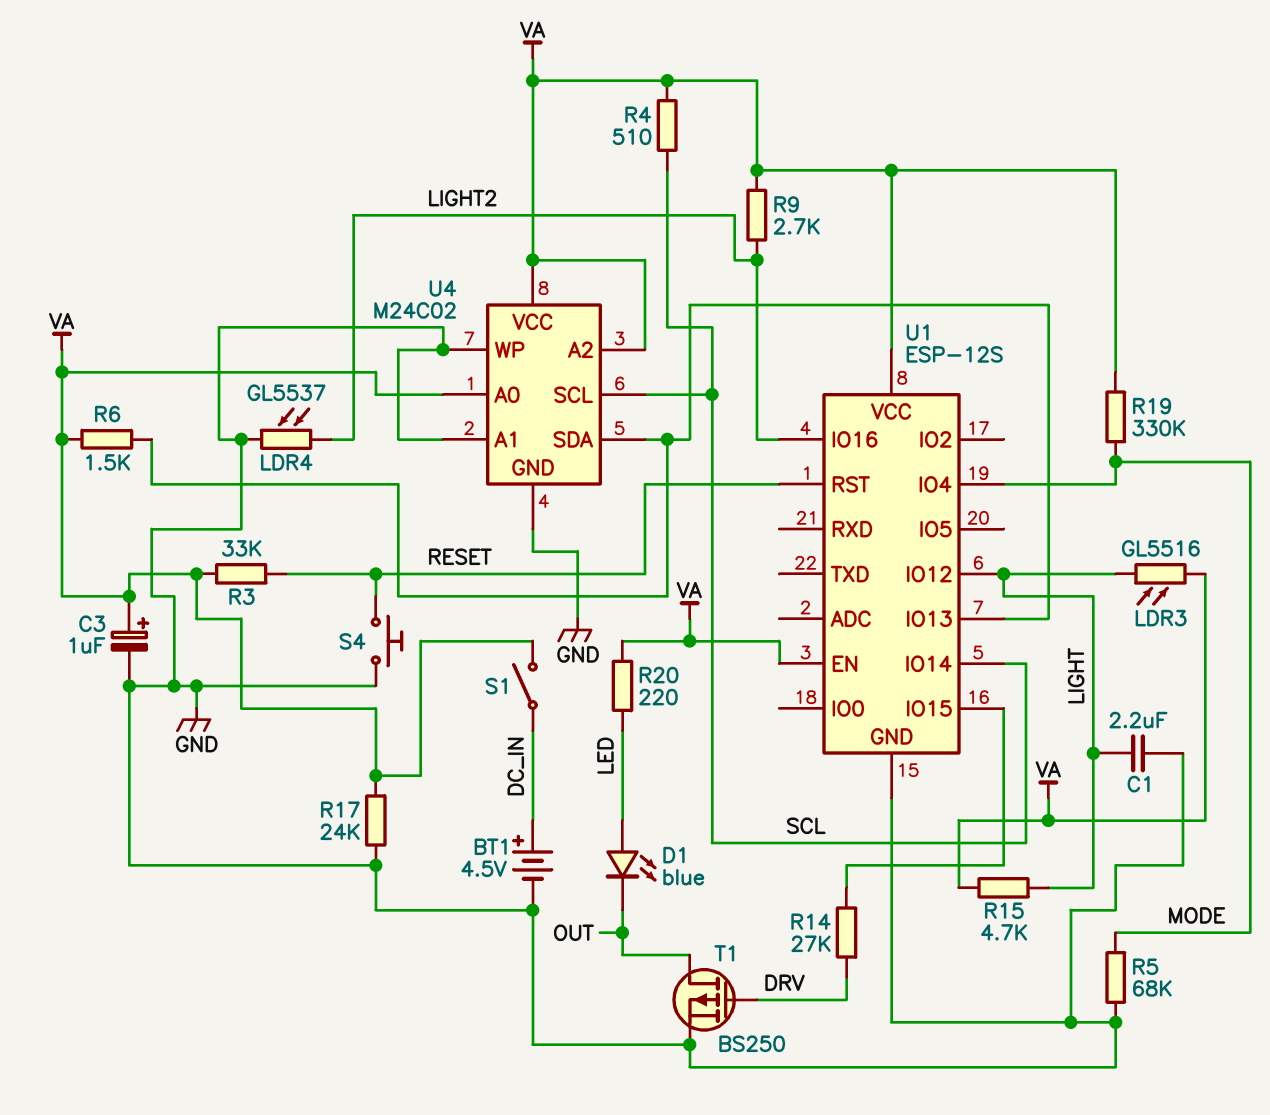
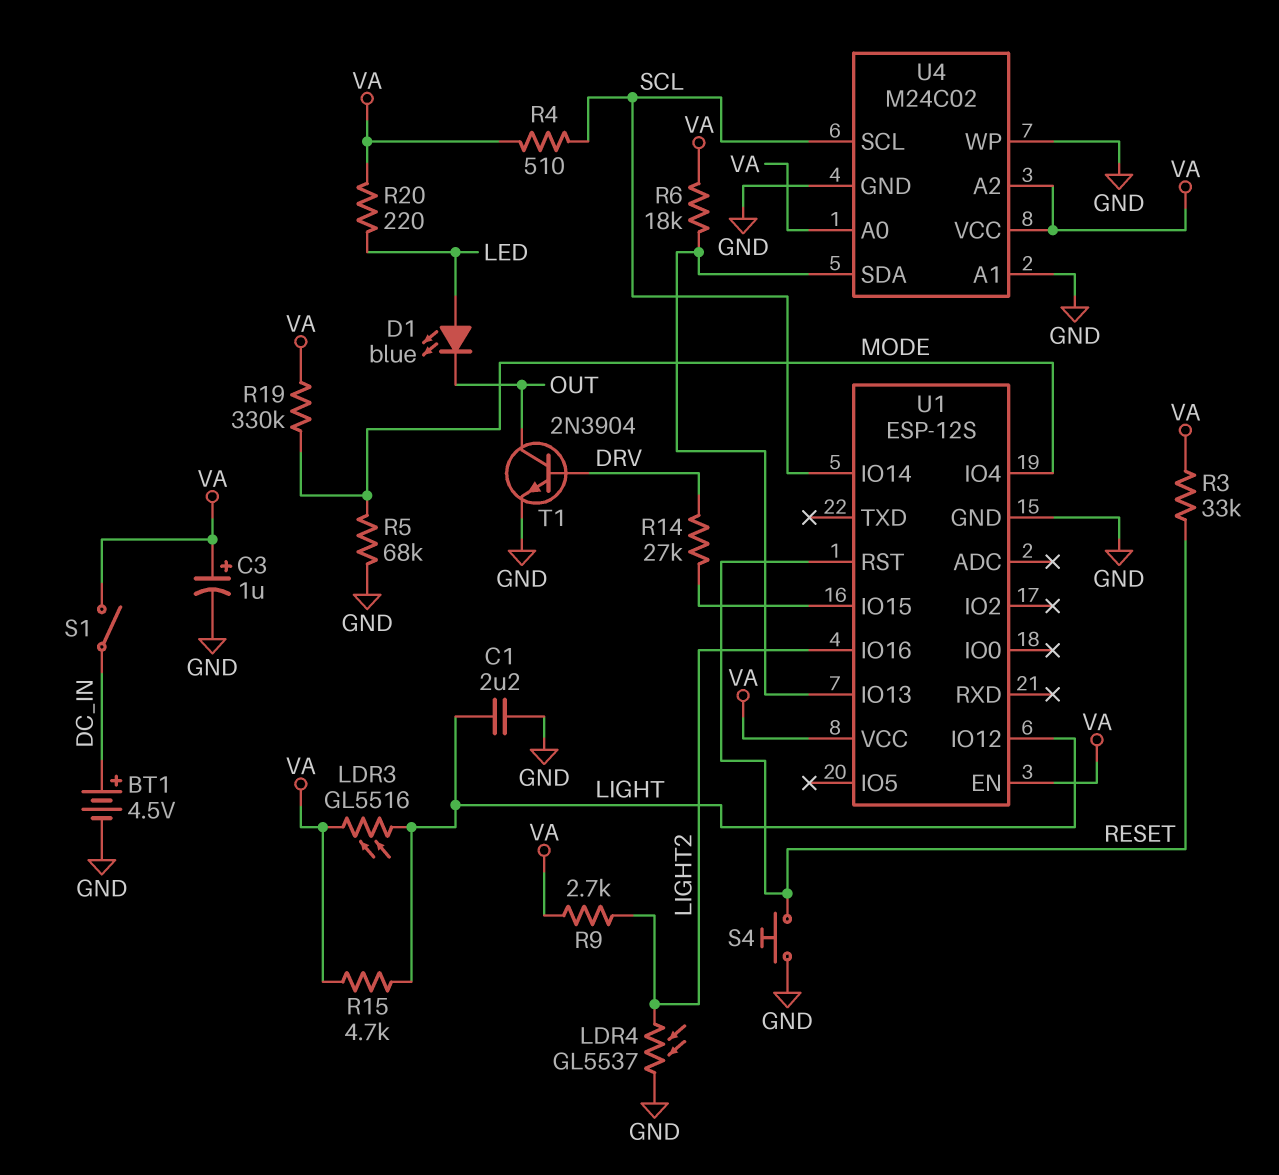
R6: 1.5k (U1/IO13, VA) -> 18k (U1/IO13, VA)
R17: 24k (GND, VA) -> none
T1: PMOS BS250 (G DRV, D OUT, S GND) -> NPN 2N3904 (B DRV, C OUT, E GND)

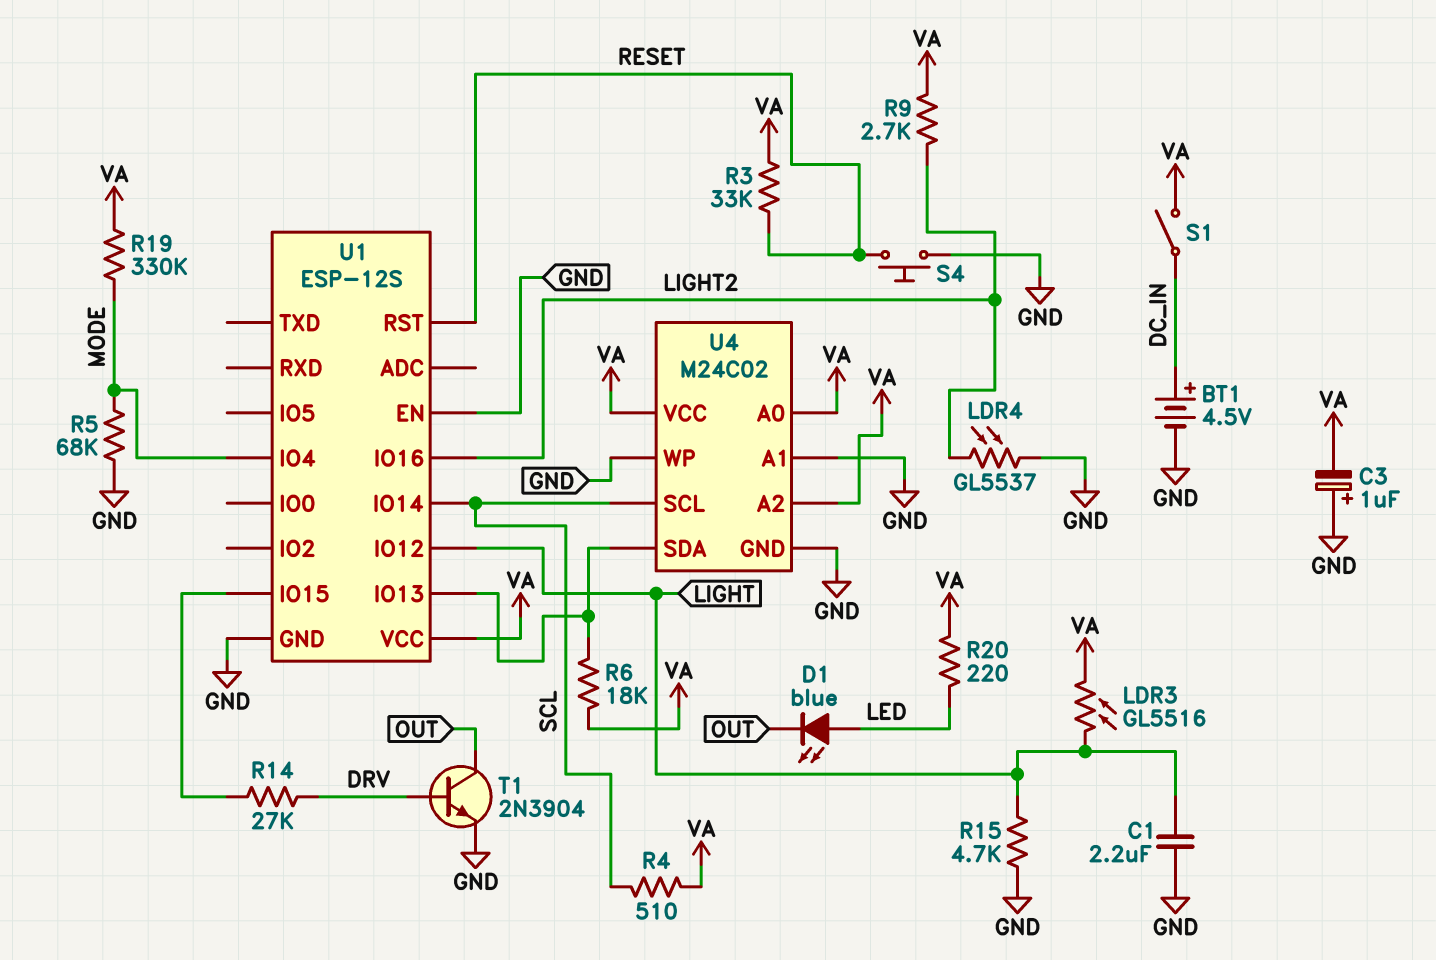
C3: 1uF (plus VA, minus GND) -> 1uF (plus GND, minus VA)
R15: 4.7k (LIGHT, VA) -> 4.7k (GND, LIGHT)
U1 pin EN: VA -> GND

